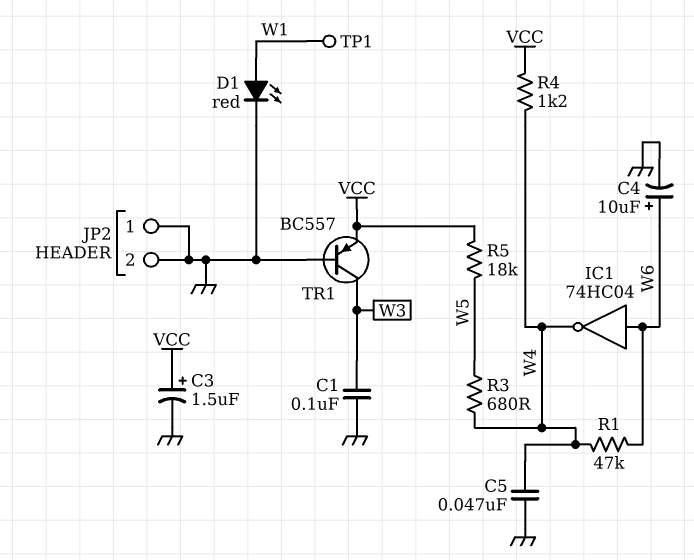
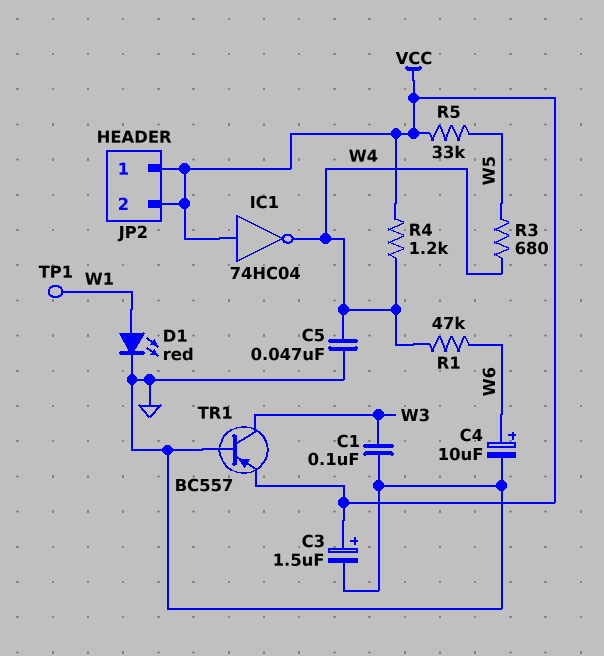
IC1: NOT 74HC04 (in W6, out W4) -> NOT 74HC04 (in VCC, out W4)
JP2 pin 1: GND -> VCC
JP2 pin 2: GND -> VCC
R5: 18k (VCC, W5) -> 33k (VCC, W5)

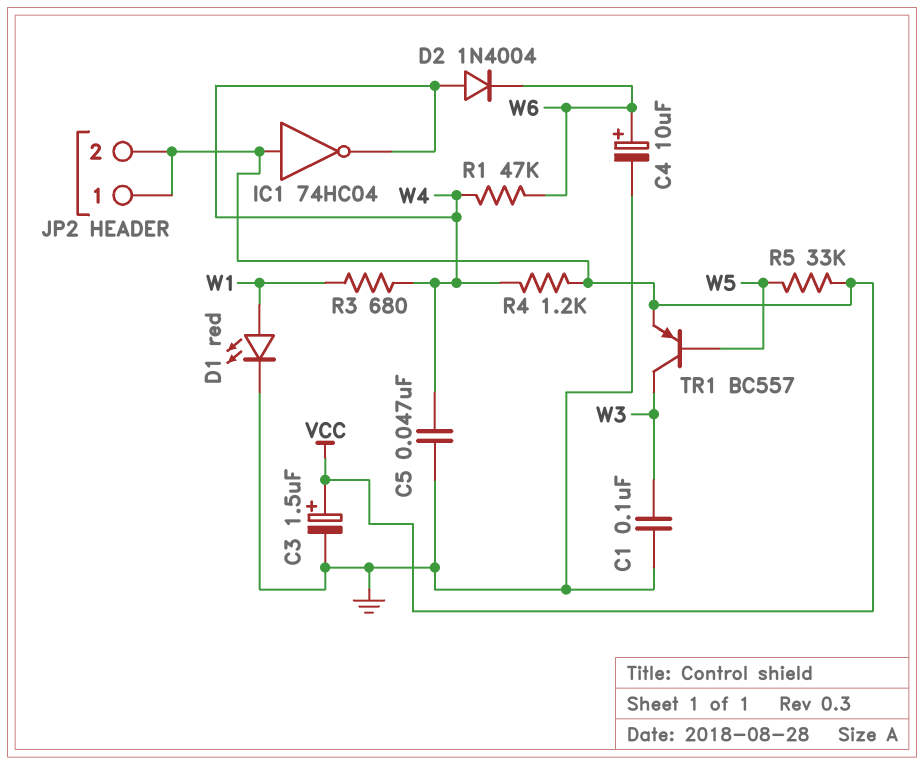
D2: none -> diode 1N4004 (A W4, K W6)
R3: 680 (W4, W5) -> 680 (W1, W4)
TP1: test point (W1) -> none
TR1: PNP BC557 (B GND, C W3, E VCC) -> PNP BC557 (B W5, C W3, E VCC)

